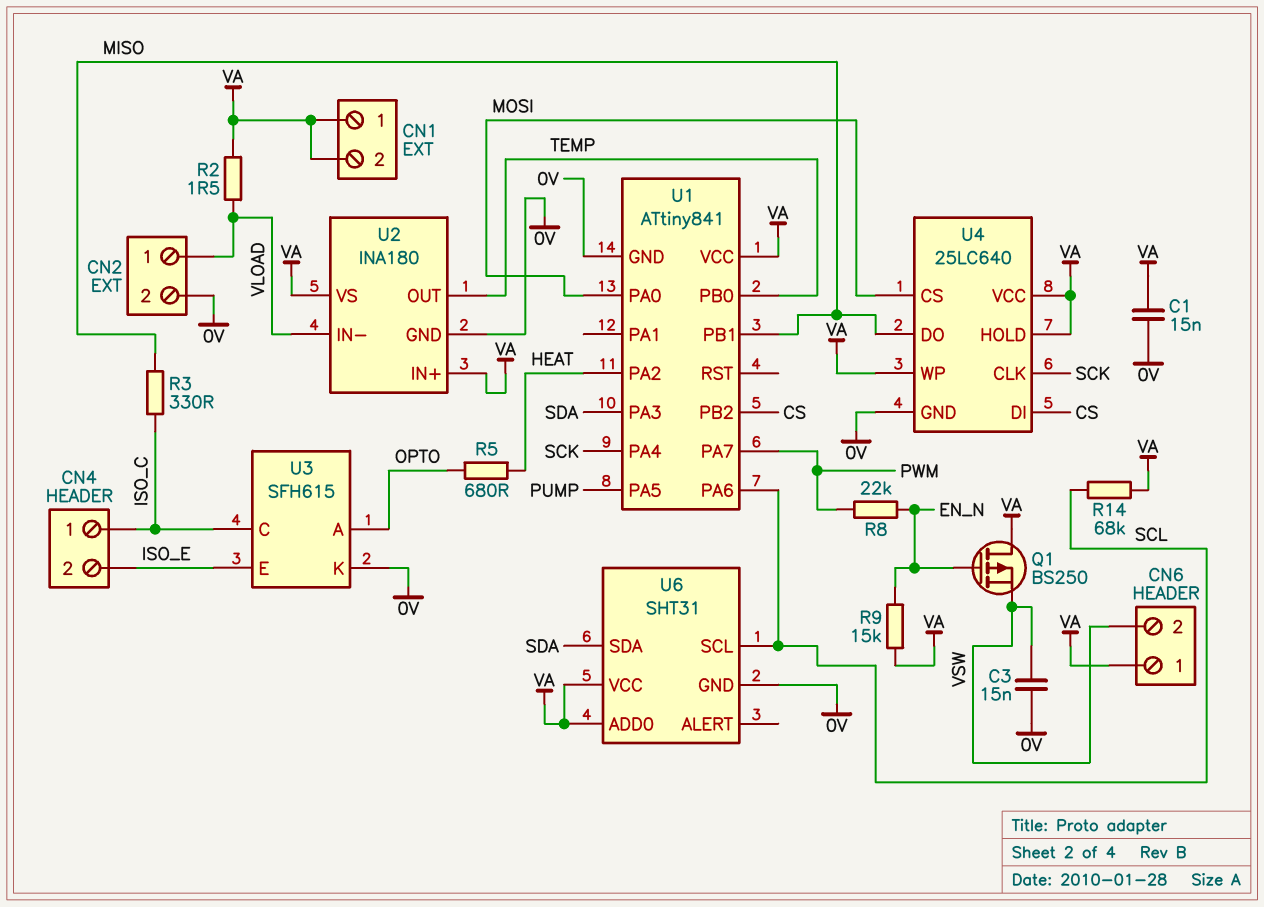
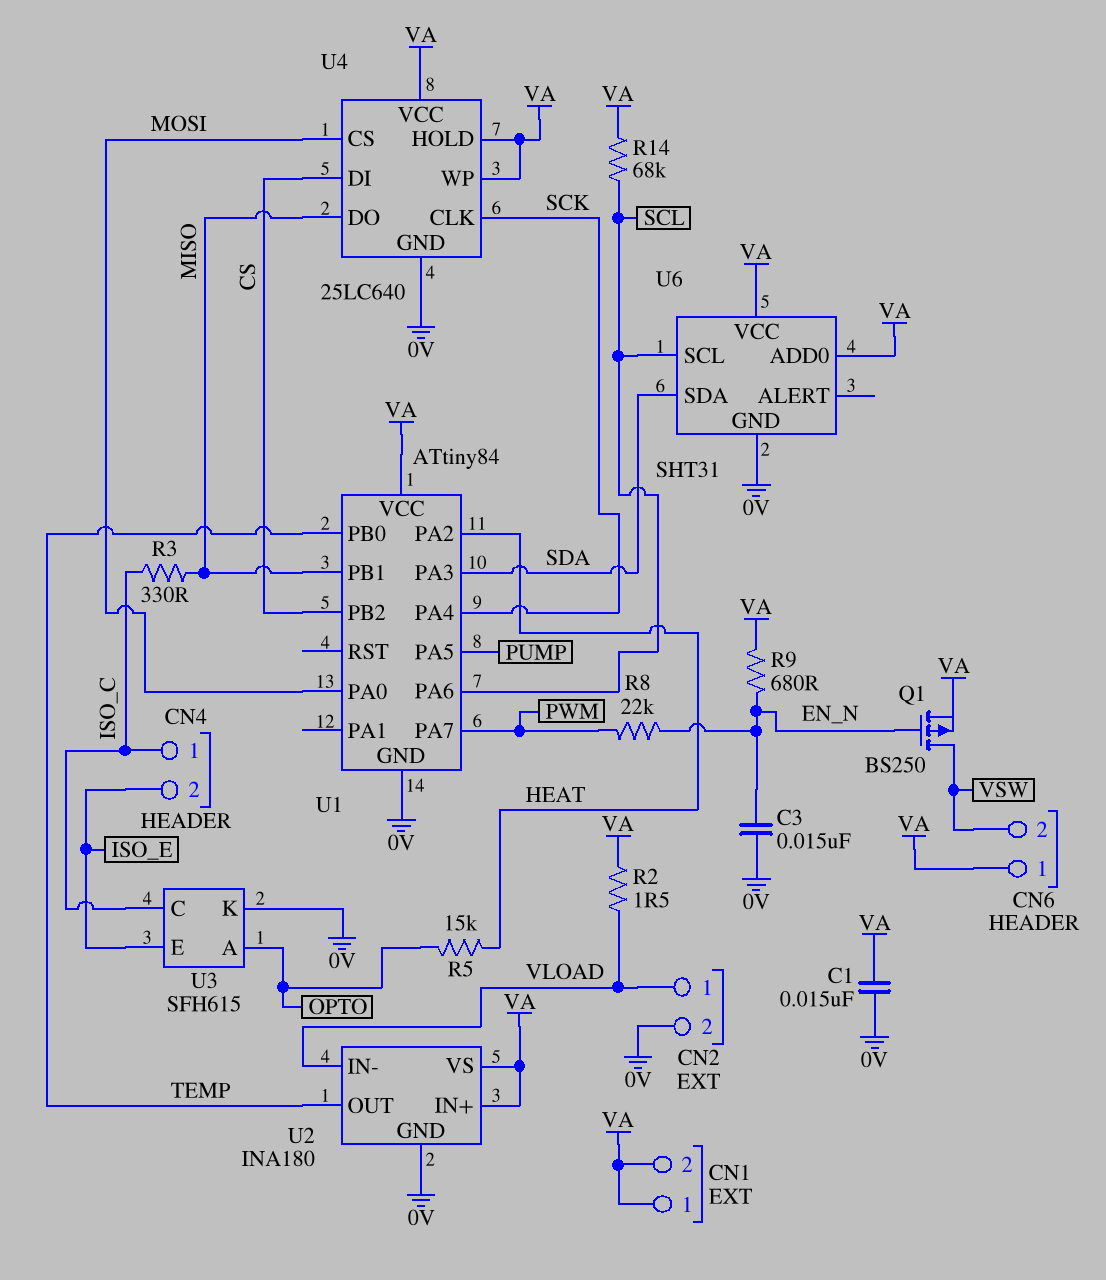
C3: 15nF (0V, VSW) -> 15nF (0V, EN_N)
Q1: PMOS BS250 (G EN_N, D VA, S VSW) -> PMOS BS250 (G EN_N, D VSW, S VA)
R5: 680 (HEAT, OPTO) -> 15k (HEAT, OPTO)
R9: 15k (EN_N, VA) -> 680 (EN_N, VA)
U1: ATtiny841 -> ATtiny84

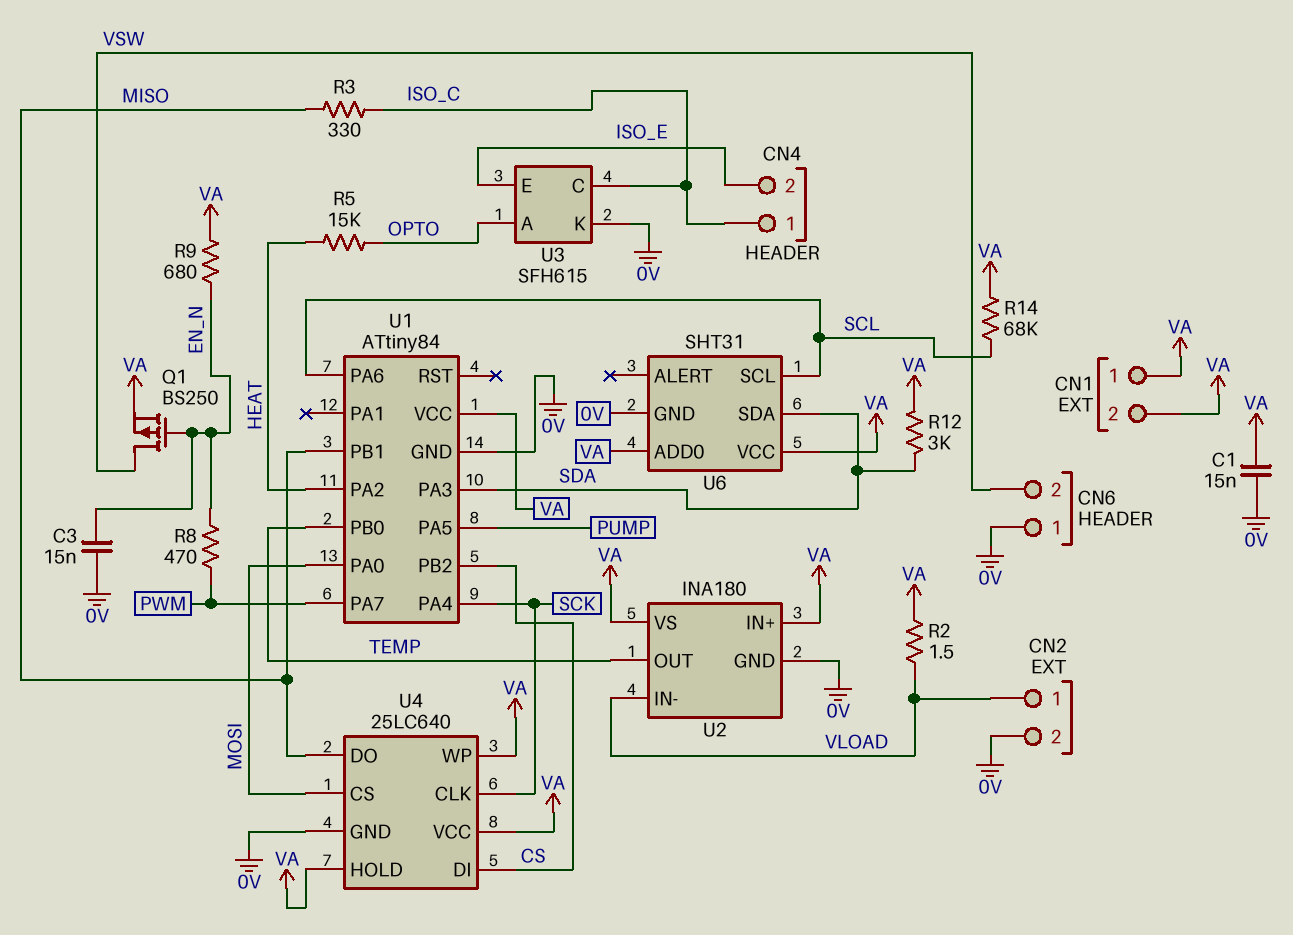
CN6 pin 1: VA -> 0V
R8: 22k (EN_N, PWM) -> 470 (EN_N, PWM)
R12: none -> 3k (SDA, VA)

